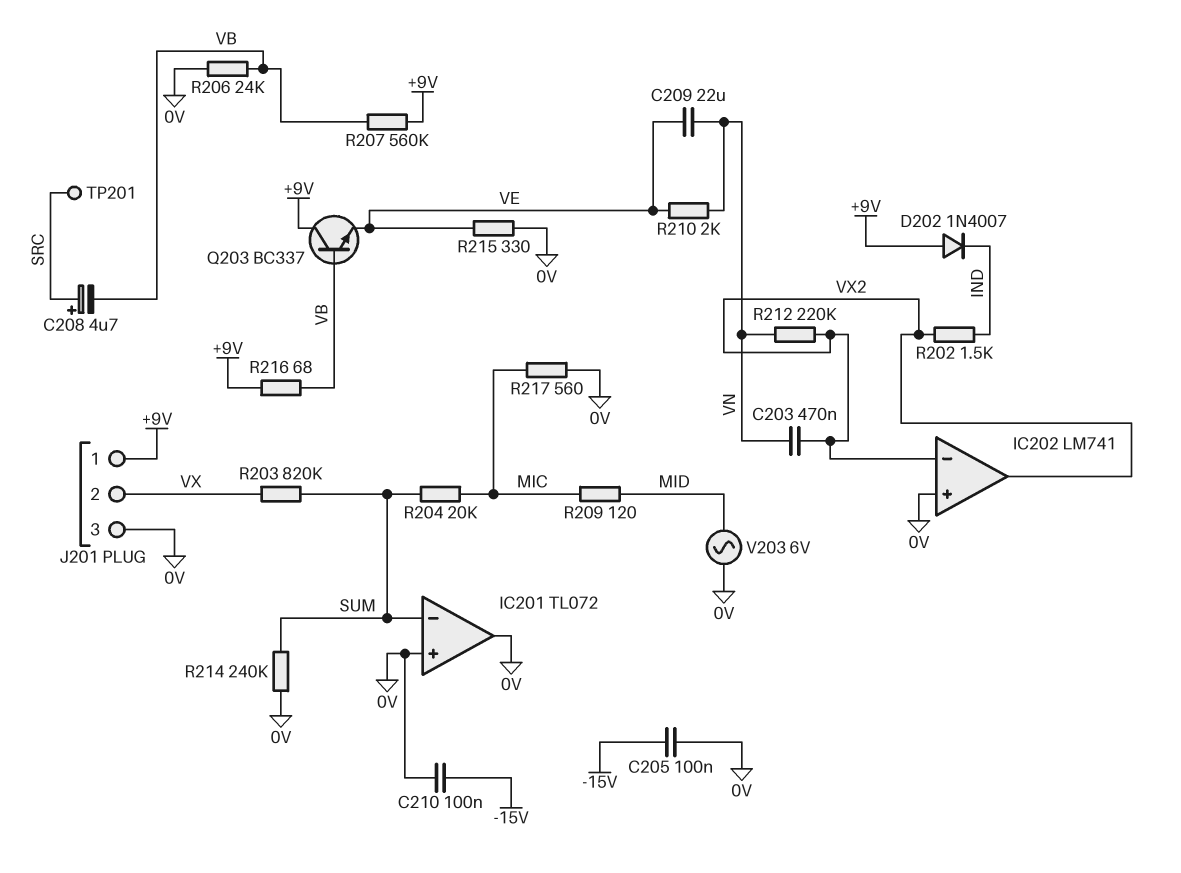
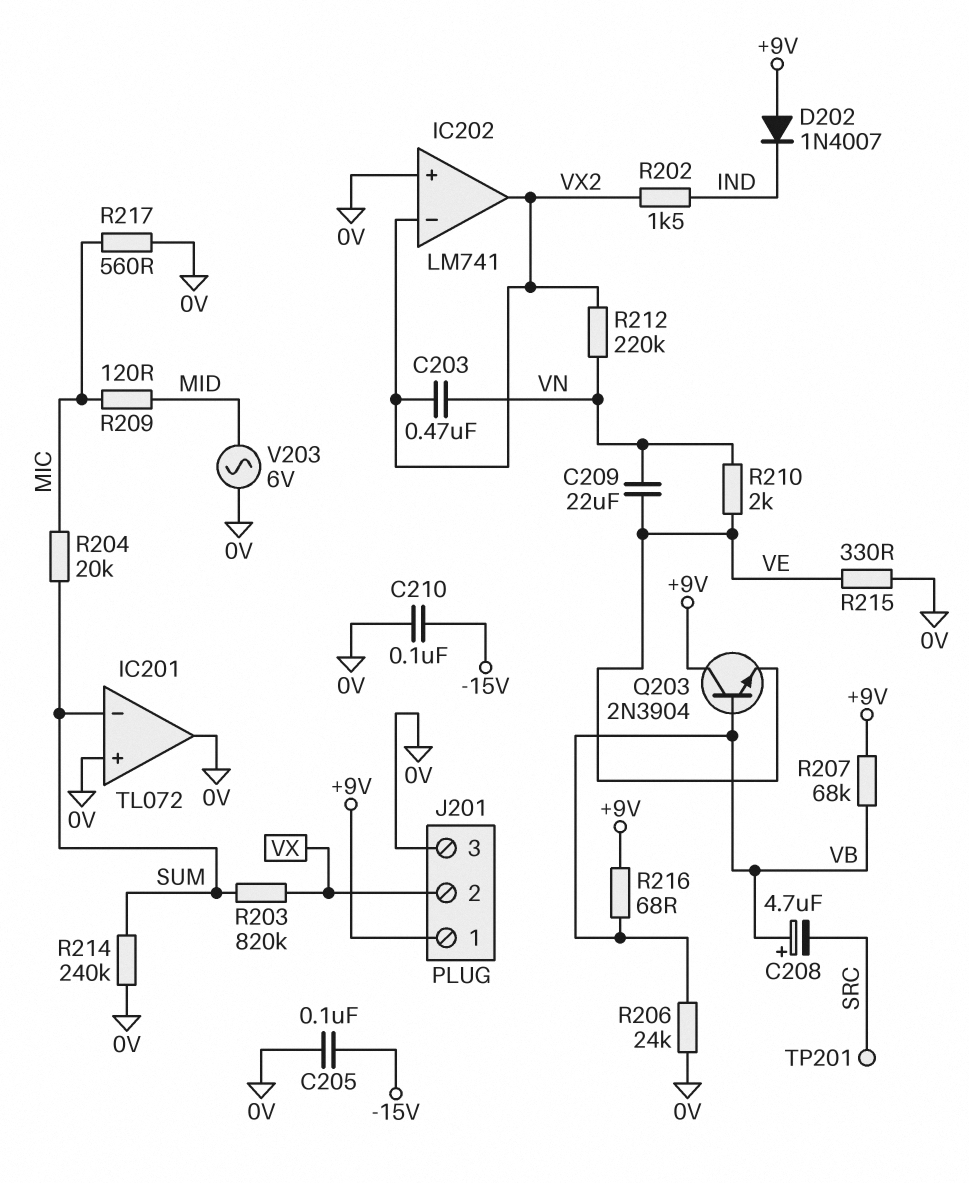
C208: 4.7uF (plus SRC, minus VB) -> 4.7uF (plus VB, minus SRC)
Q203: NPN BC337 (B VB, C +9V, E VE) -> NPN 2N3904 (B VB, C +9V, E VE)
R207: 560k (+9V, VB) -> 68k (+9V, VB)

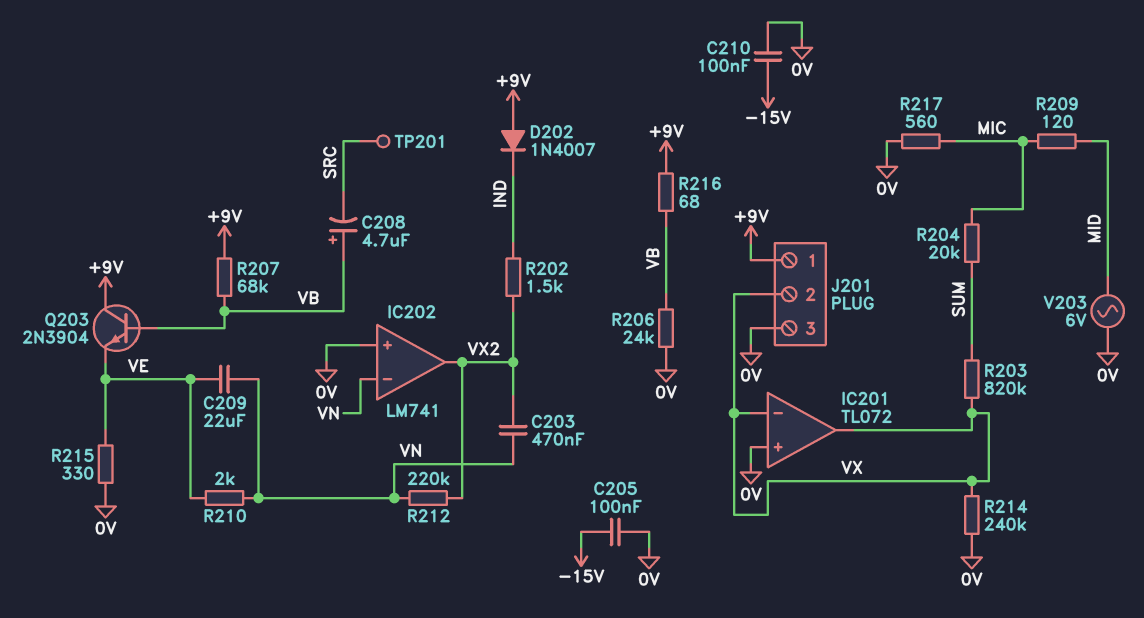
IC201 pin in-: SUM -> VX
IC201 pin out: 0V -> VX
IC202 pin in-: VX2 -> VN
R214: 240k (0V, SUM) -> 240k (0V, VX)

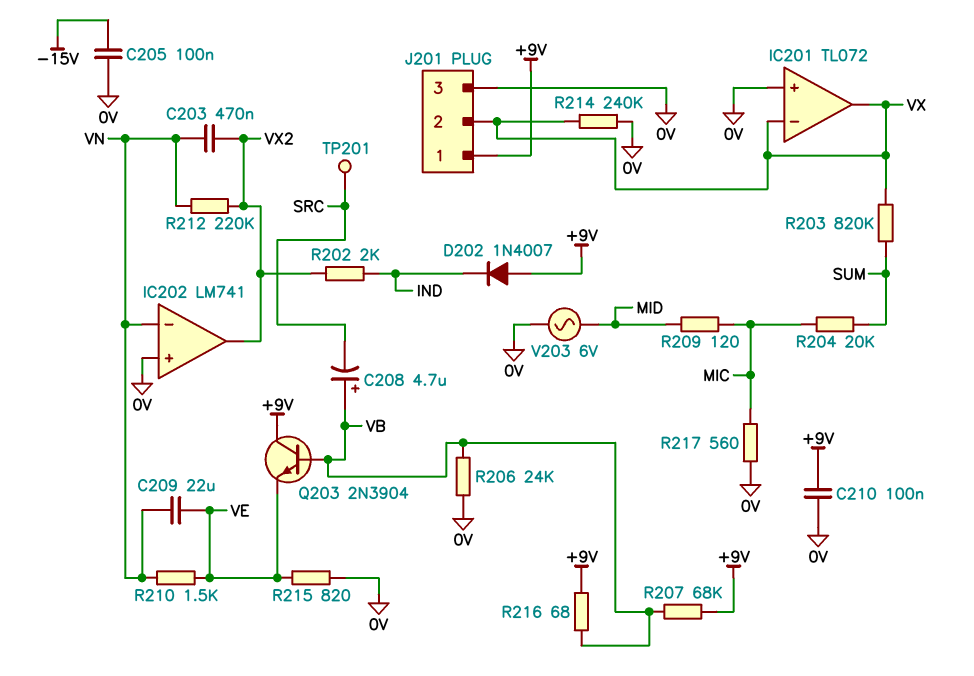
C210: 100nF (-15V, 0V) -> 100nF (+9V, 0V)
R202: 1.5k (IND, VX2) -> 2k (IND, VX2)
R210: 2k (VE, VN) -> 1.5k (VE, VN)
R215: 330 (0V, VE) -> 820 (0V, VE)

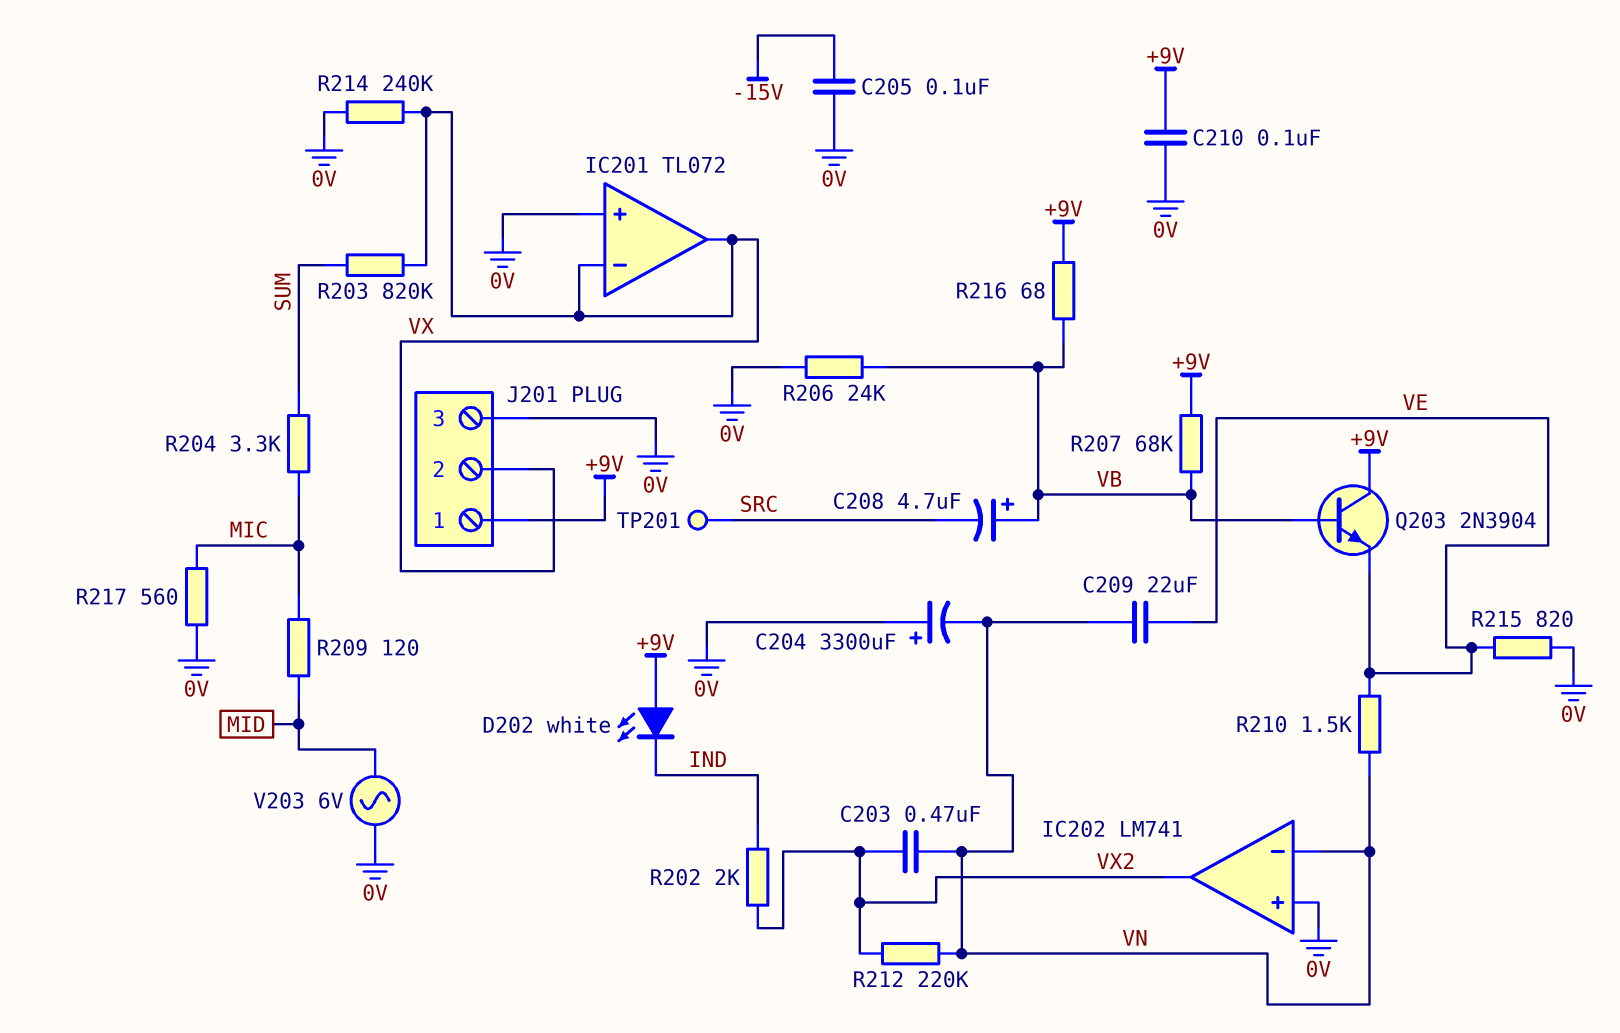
C204: none -> 3300uF (plus 0V, minus VN)
D202: diode 1N4007 (A +9V, K IND) -> LED white (A +9V, K IND)
R204: 20k (MIC, SUM) -> 3.3k (MIC, SUM)

